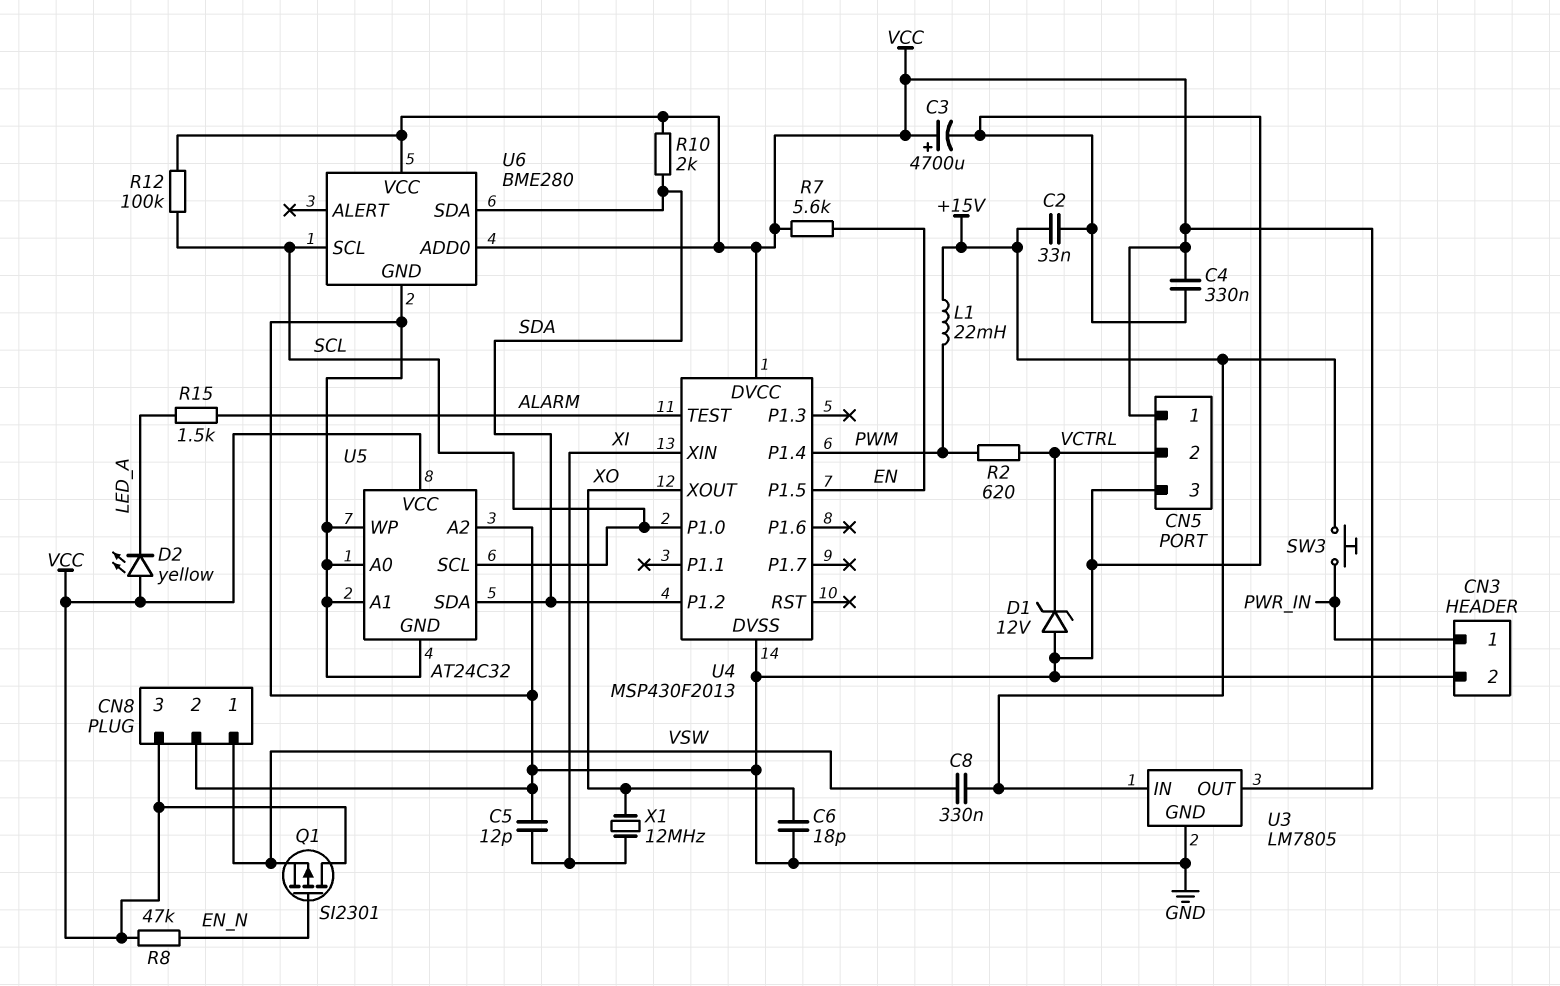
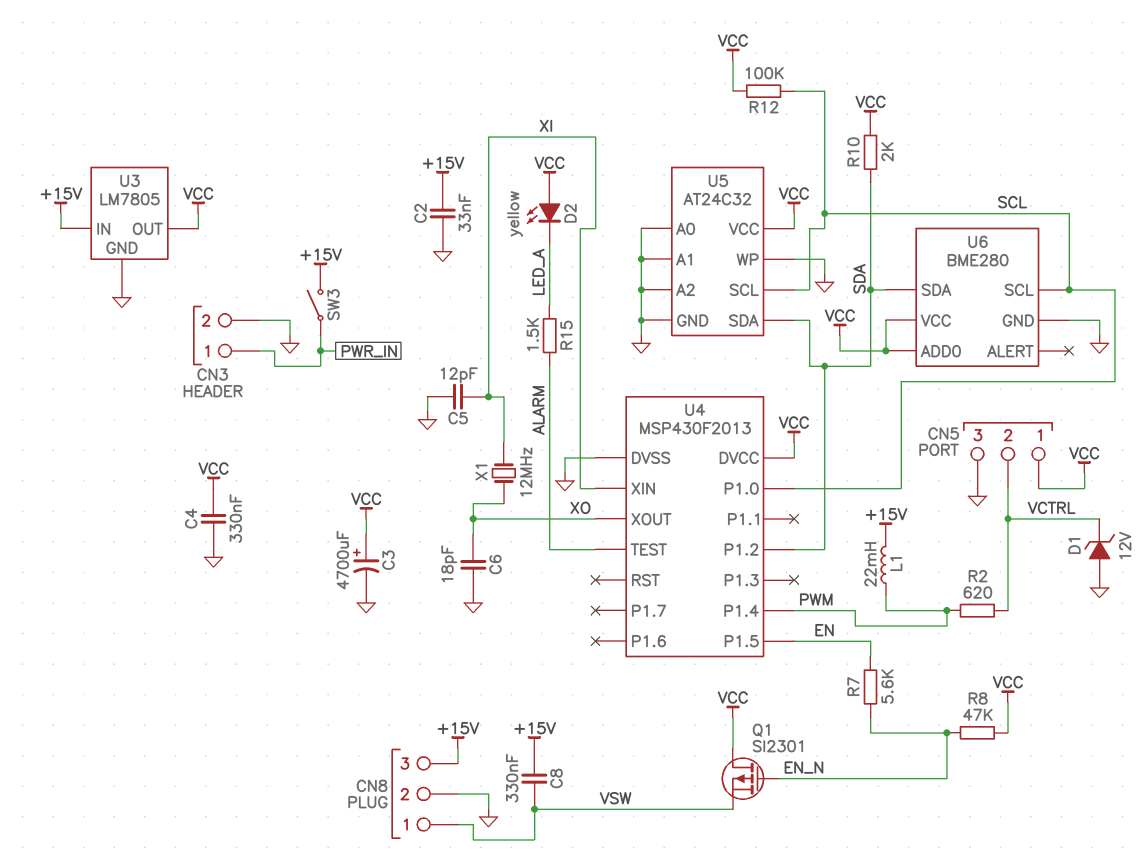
CN8 pin 3: VCC -> +15V
R7: 5.6k (EN, VCC) -> 5.6k (EN, EN_N)
SW3: button (+15V, PWR_IN) -> switch (+15V, PWR_IN)

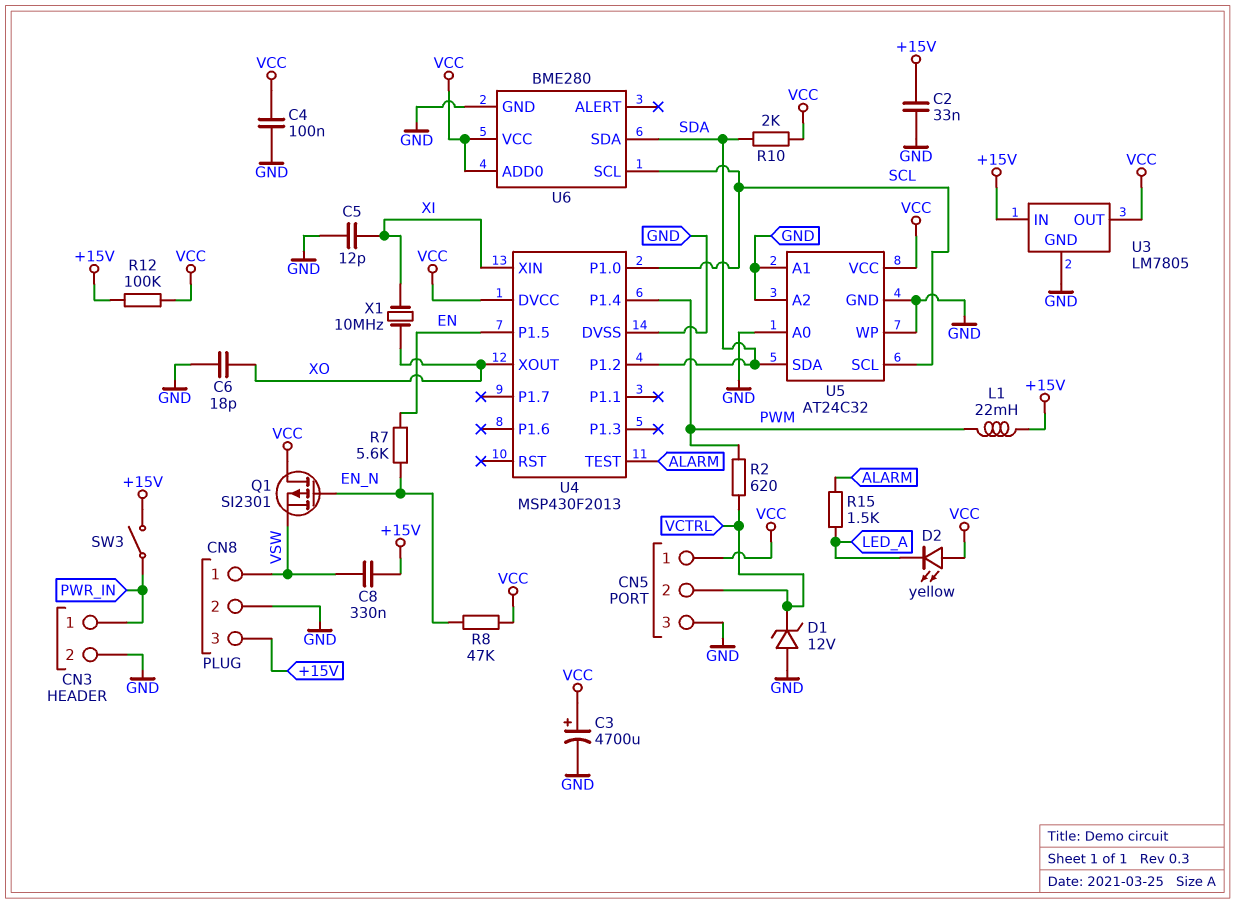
C4: 330nF (GND, VCC) -> 100nF (GND, VCC)
R12: 100k (SCL, VCC) -> 100k (+15V, VCC)
X1: 12MHz (XI, XO) -> 10MHz (XI, XO)

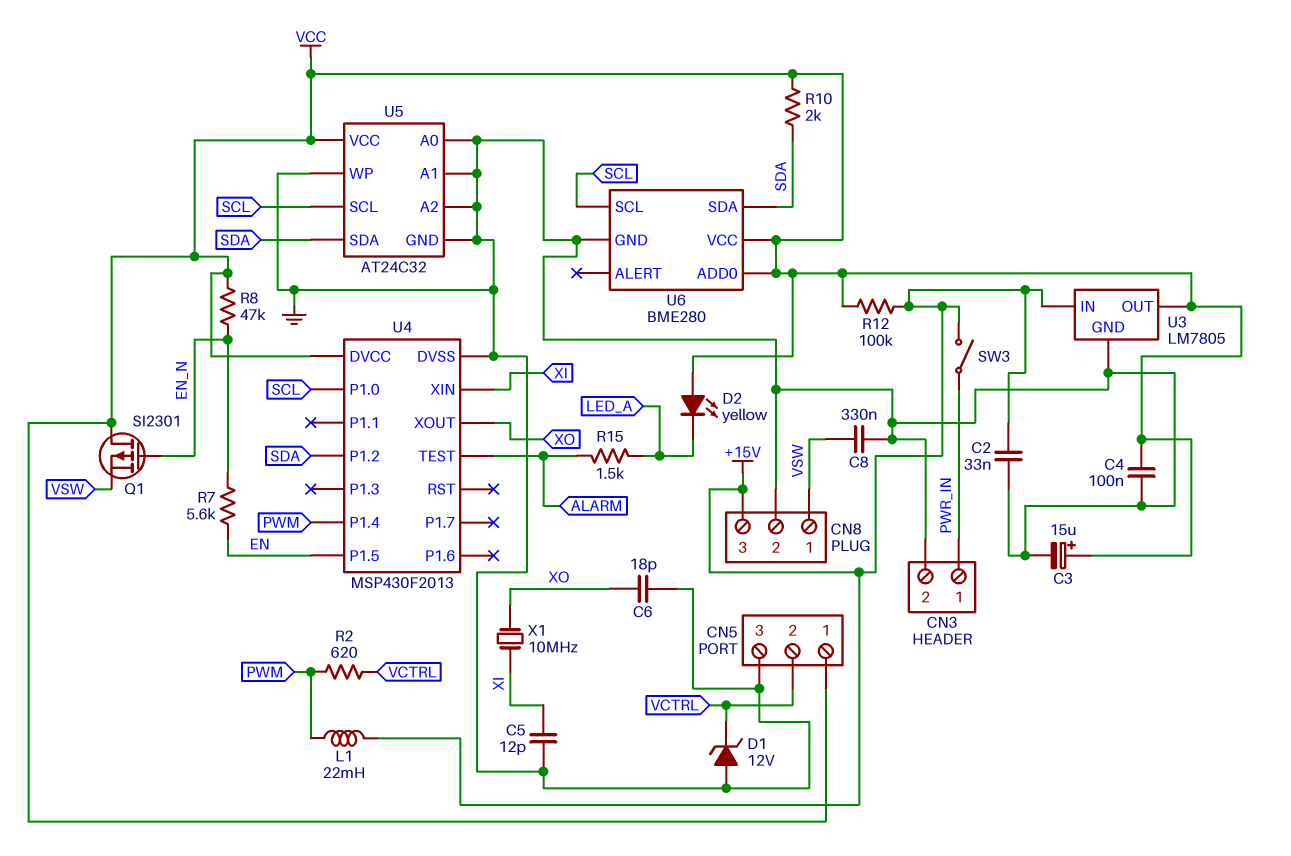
C3: 4700uF (plus VCC, minus GND) -> 15uF (plus VCC, minus GND)
C8: 330nF (+15V, VSW) -> 330nF (GND, VSW)

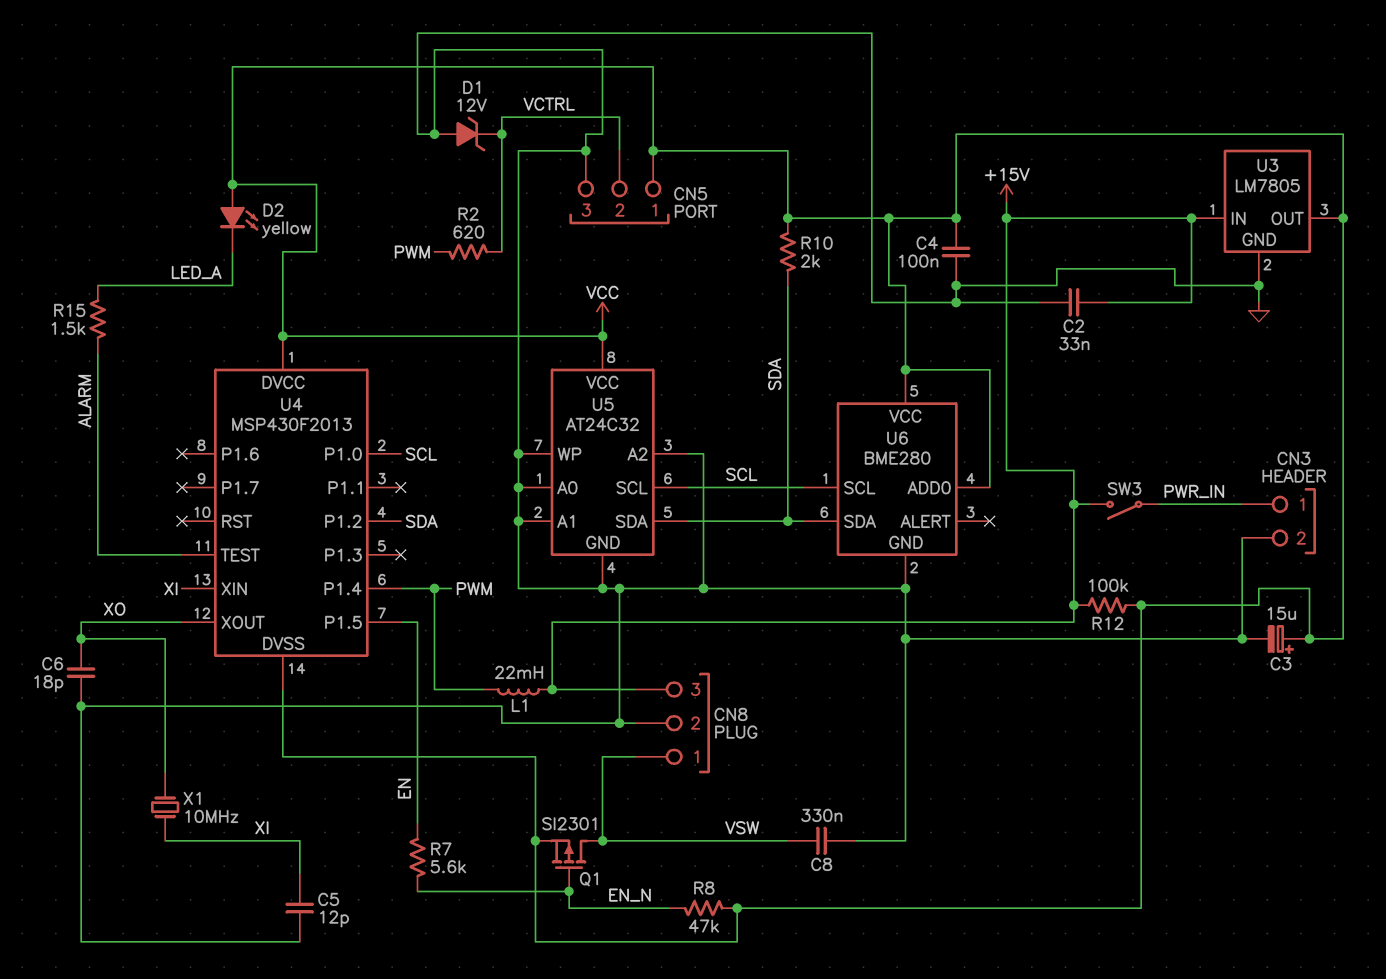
Q1: PMOS SI2301 (G EN_N, D VCC, S VSW) -> PMOS SI2301 (G EN_N, D VSW, S VCC)
U4 pin DVSS: GND -> VCC

